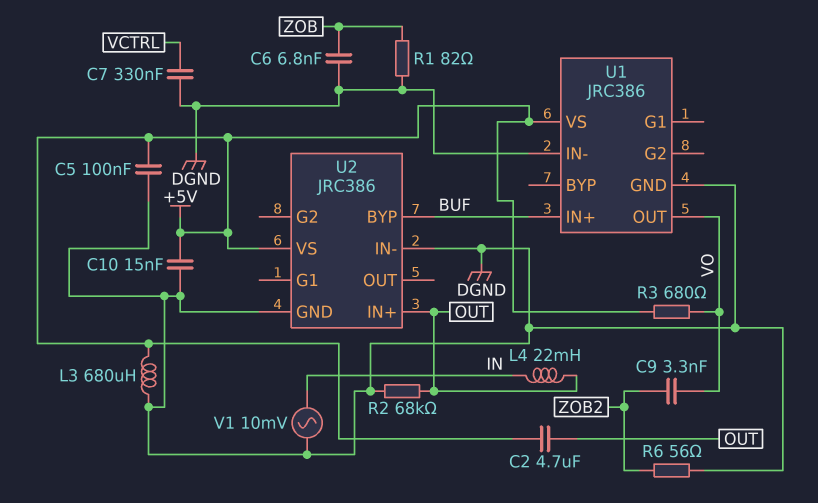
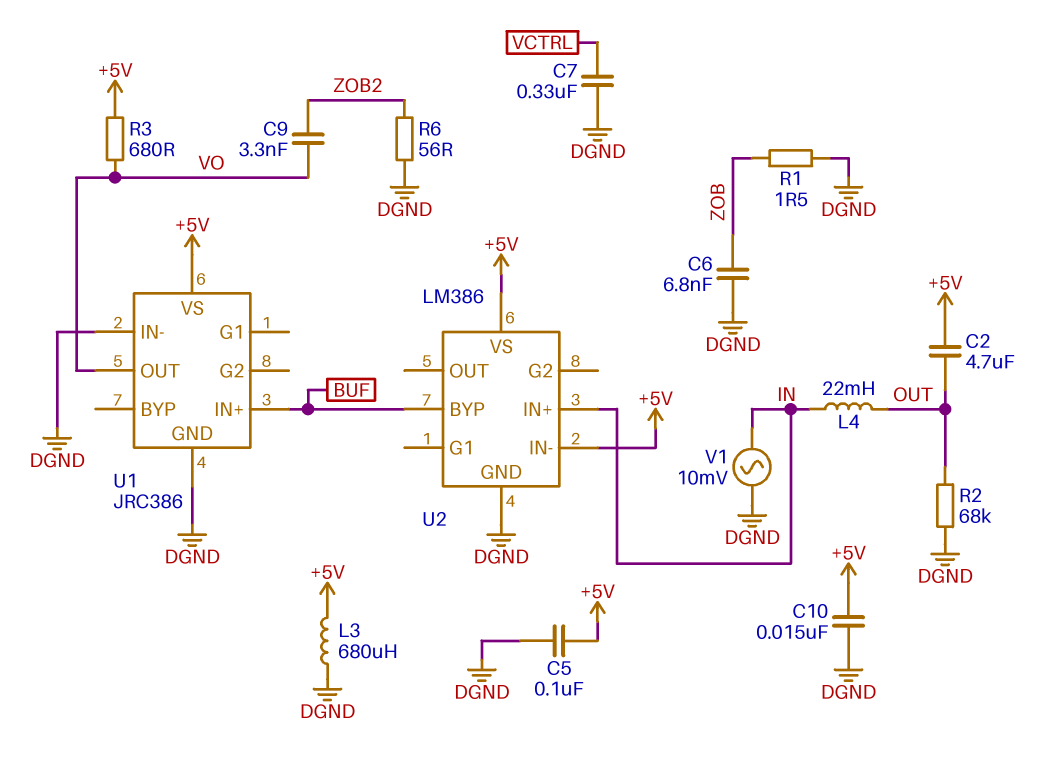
R1: 82 (DGND, ZOB) -> 1.5 (DGND, ZOB)
U2: JRC386 -> LM386
U2 pin IN+: OUT -> IN
U2 pin IN-: DGND -> +5V

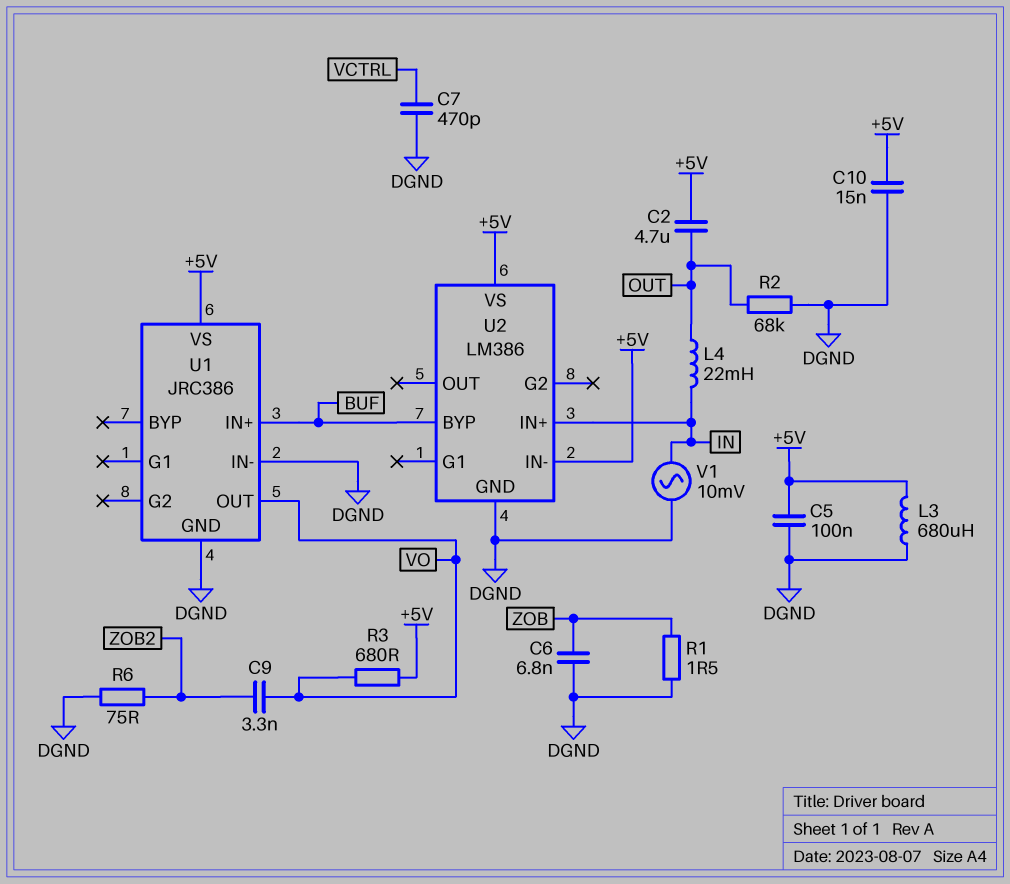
C7: 330nF (DGND, VCTRL) -> 470pF (DGND, VCTRL)
R6: 56 (DGND, ZOB2) -> 75 (DGND, ZOB2)

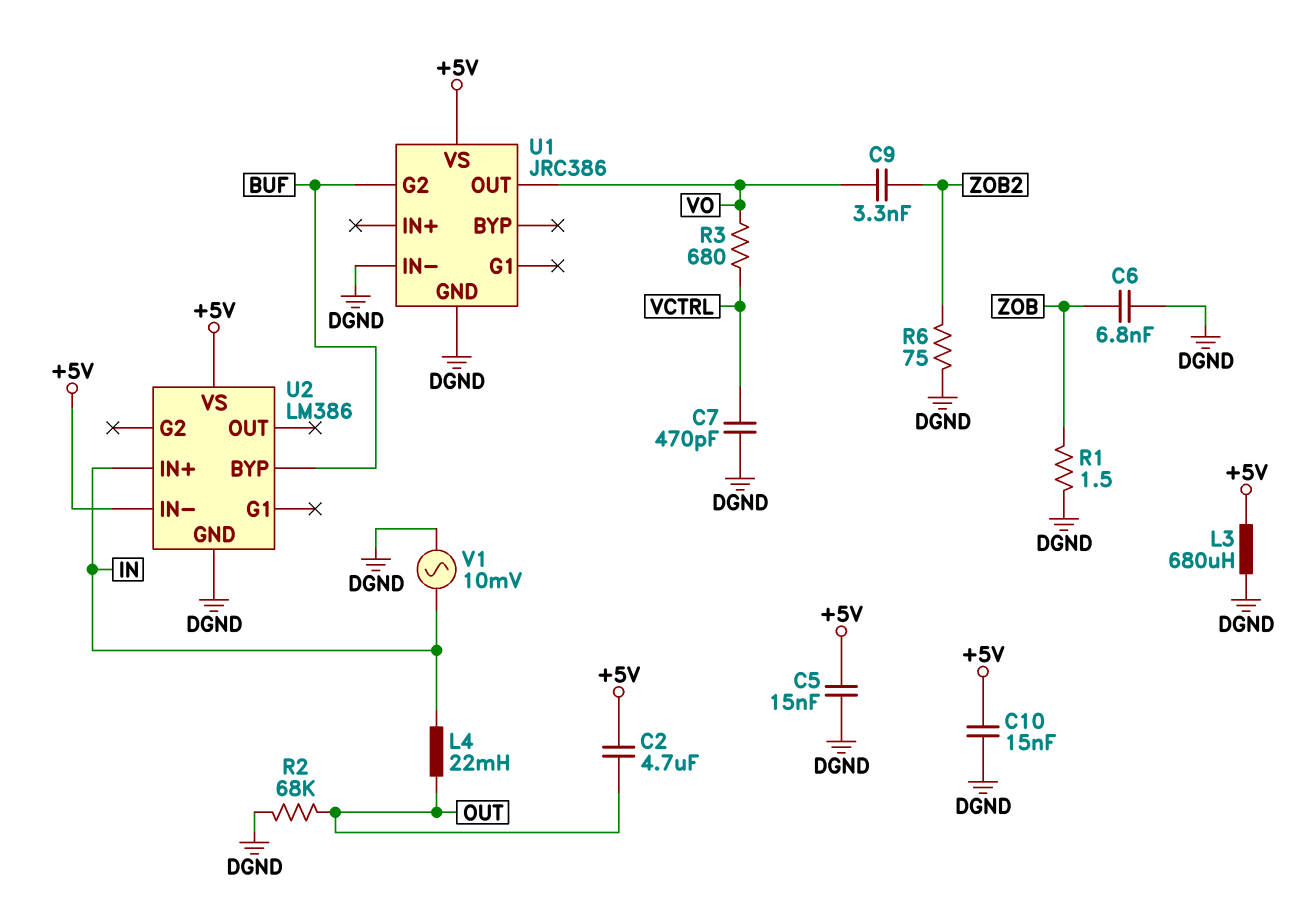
C5: 100nF (+5V, DGND) -> 15nF (+5V, DGND)
R3: 680 (+5V, VO) -> 680 (VCTRL, VO)
U1 pin G2: none -> BUF
U1 pin IN+: BUF -> none

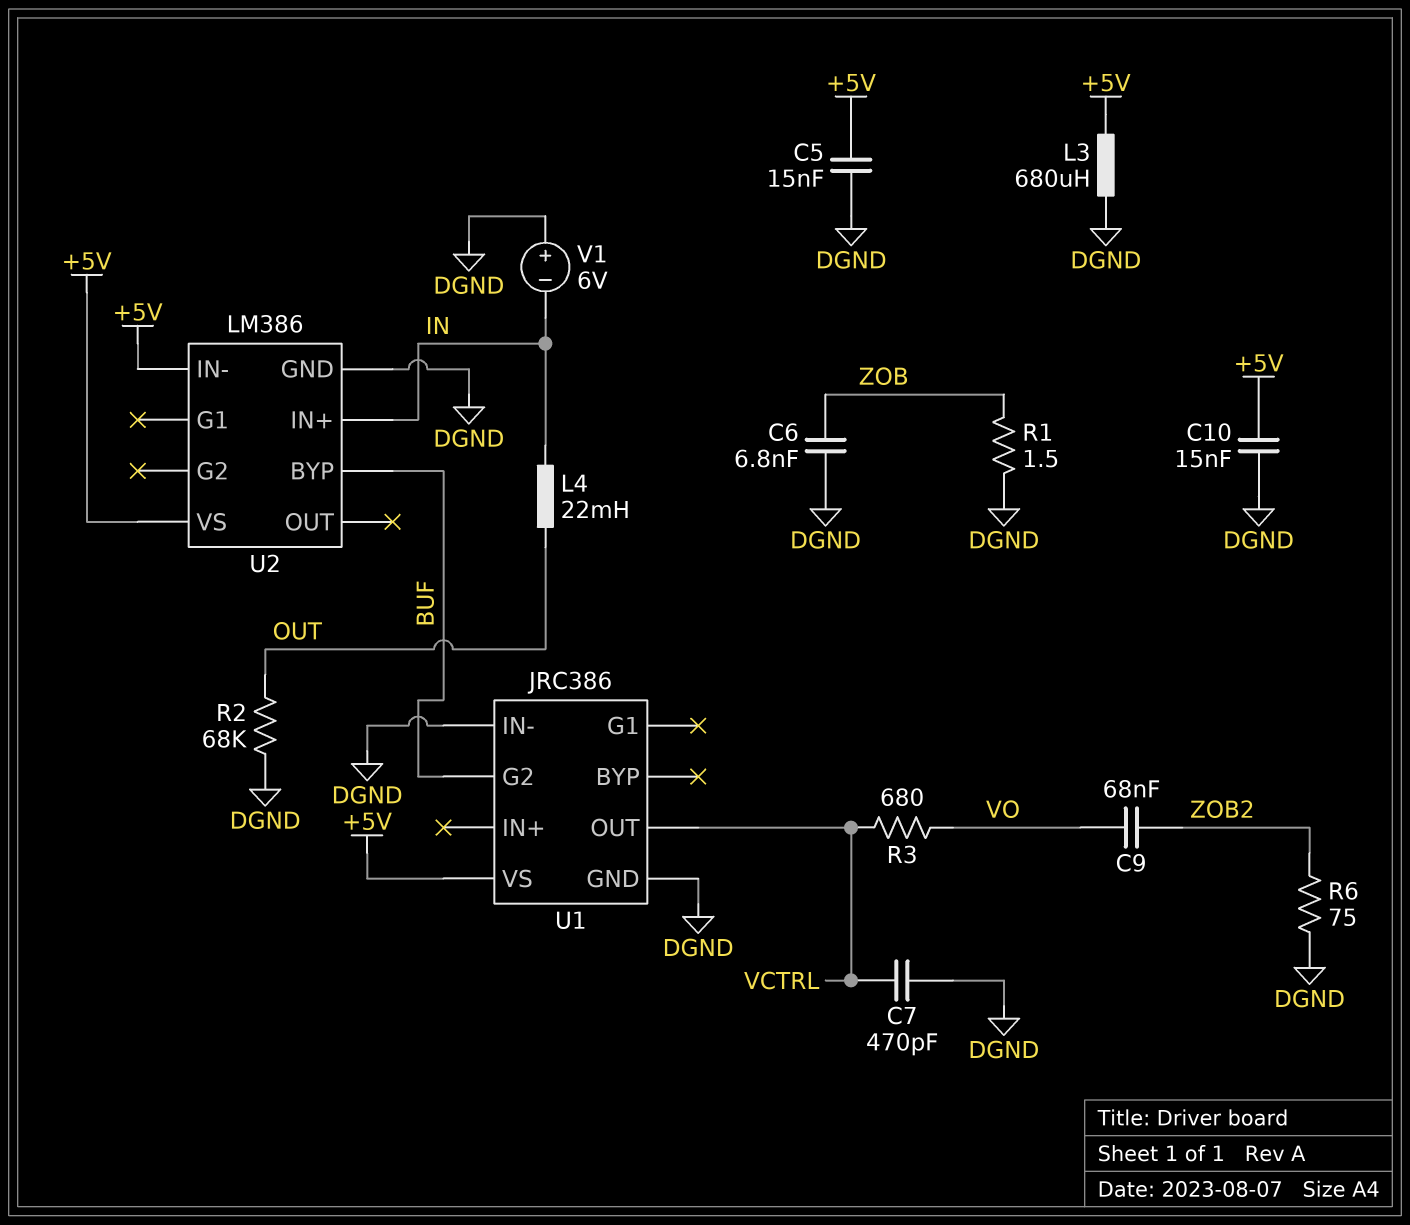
C2: 4.7uF (+5V, OUT) -> none
C9: 3.3nF (VO, ZOB2) -> 68nF (VO, ZOB2)
U1 pin OUT: VO -> VCTRL
V1: AC 10mV (DGND, IN) -> 6V (plus DGND, minus IN)

